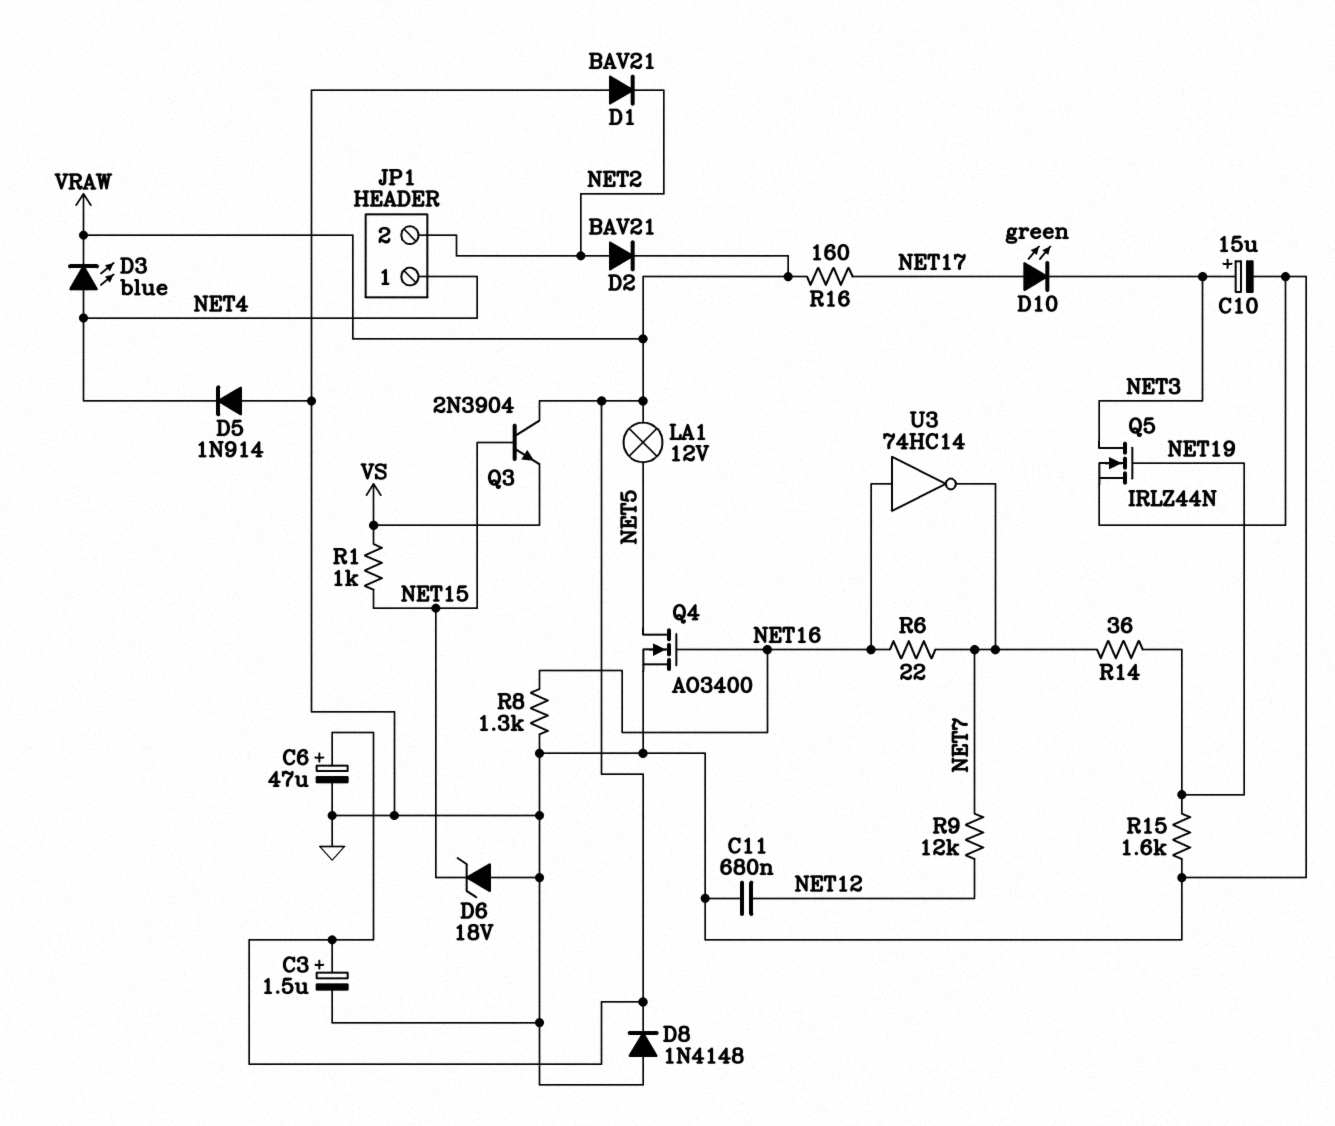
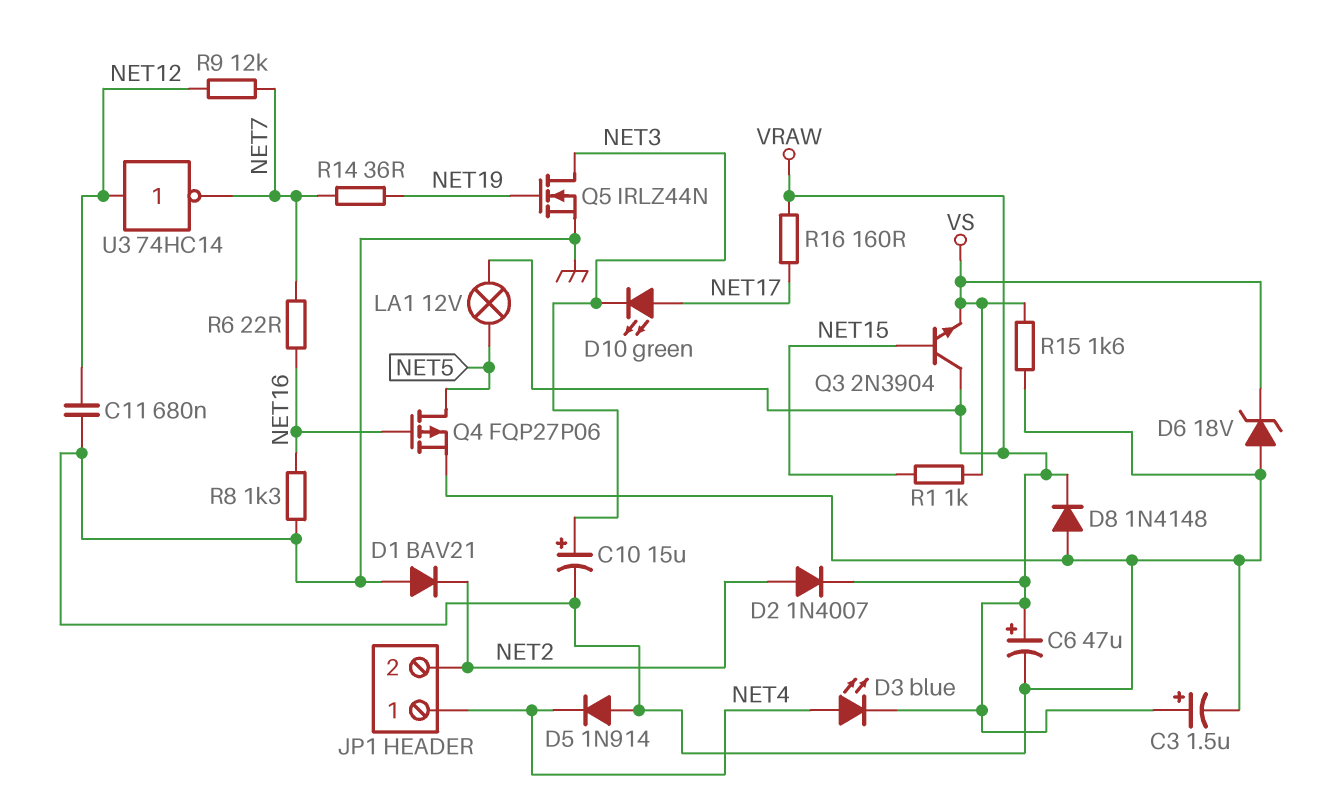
D2: diode BAV21 (A NET2, K VRAW) -> diode 1N4007 (A NET2, K VRAW)
D6: zener 18V (A GND, K NET15) -> zener 18V (A GND, K VS)
Q4: NMOS AO3400 (G NET16, D NET5, S GND) -> PMOS FQP27P06 (G NET16, D NET5, S GND)
R15: 1.6k (GND, NET19) -> 1.6k (GND, VS)
U3: NOT 74HC14 (in NET16, out NET7) -> NOT 74HC14 (in NET12, out NET7)

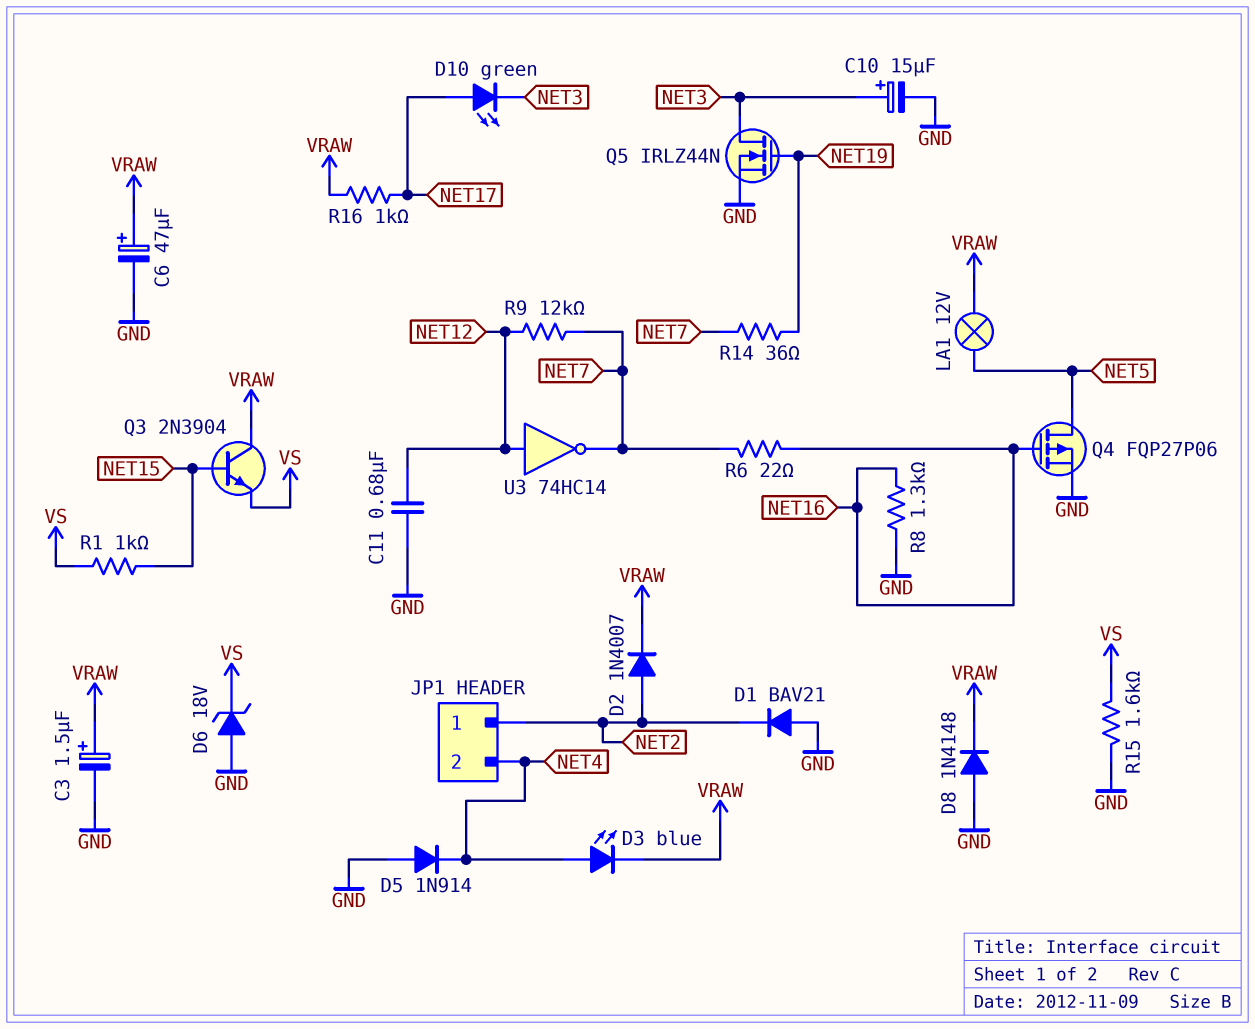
JP1 pin 1: NET4 -> NET2
JP1 pin 2: NET2 -> NET4
R16: 160 (NET17, VRAW) -> 1k (NET17, VRAW)

